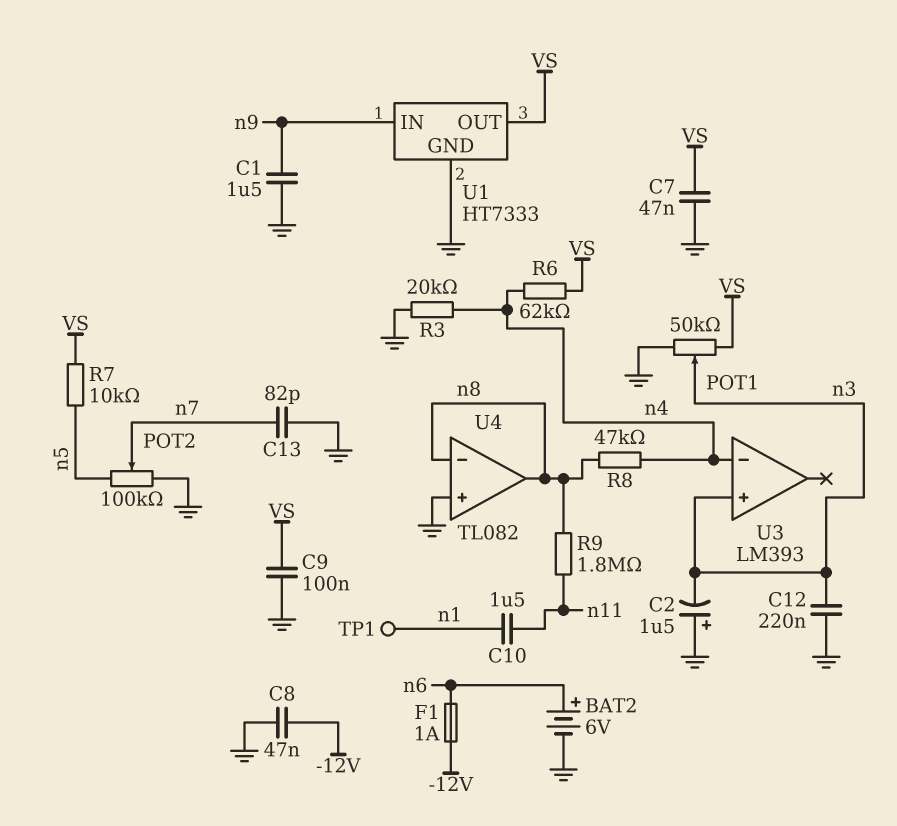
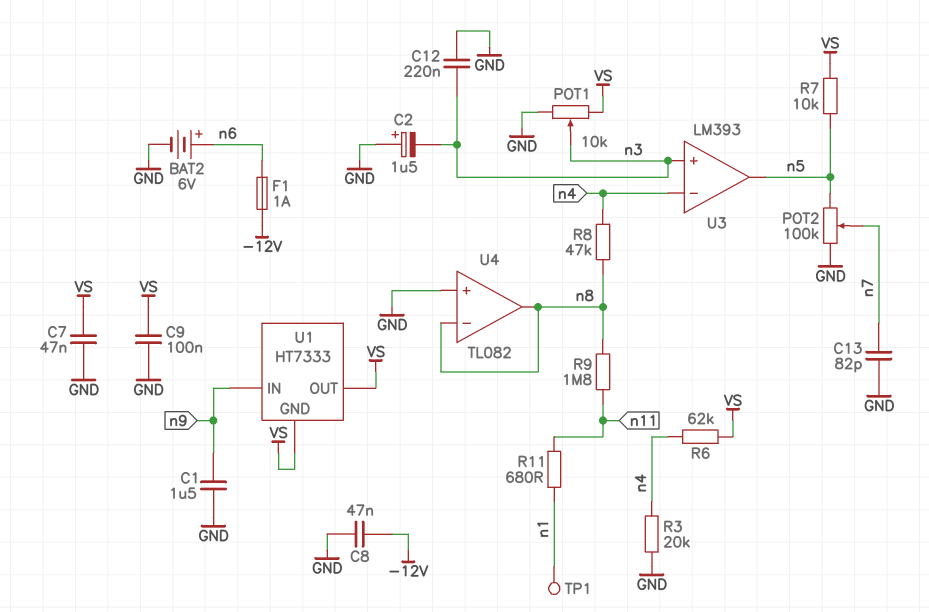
C10: 1.5uF (n1, n11) -> none
POT1: 50k (GND, VS, wiper n3) -> 10k (GND, VS, wiper n3)
R11: none -> 680 (n1, n11)
U1 pin GND: GND -> VS
U3 pin out: none -> n5

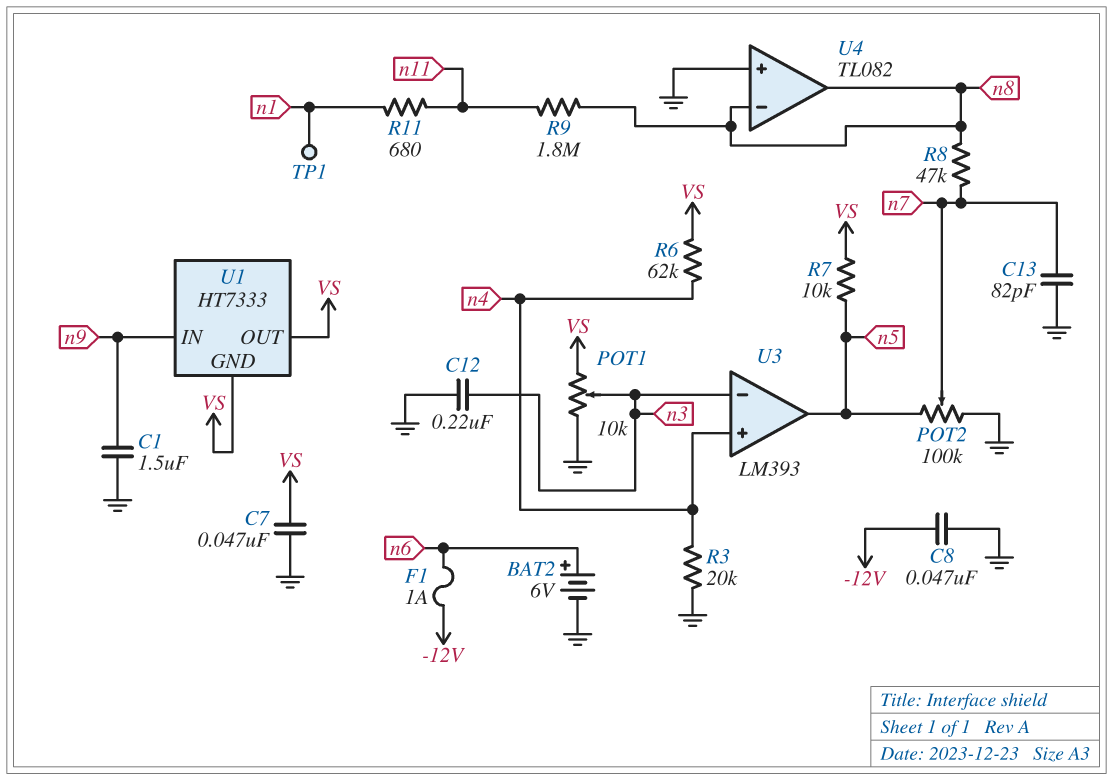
C2: 1.5uF (plus GND, minus n3) -> none
C9: 100nF (GND, VS) -> none
R8: 47k (n4, n8) -> 47k (n7, n8)
U3 pin in+: n3 -> n4
U3 pin in-: n4 -> n3

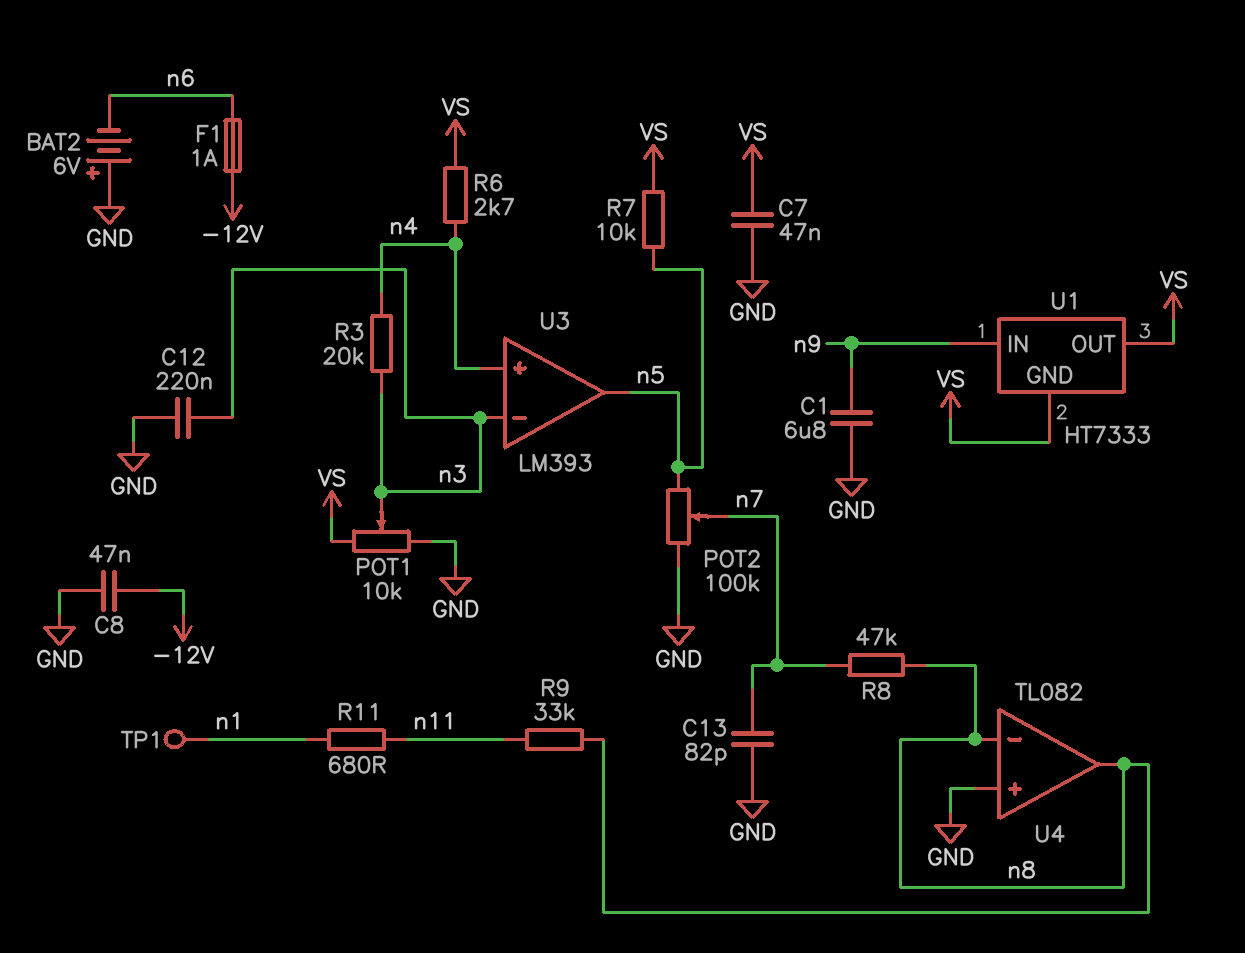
BAT2: 6V (plus n6, minus GND) -> 6V (plus GND, minus n6)
C1: 1.5uF (GND, n9) -> 6.8uF (GND, n9)
R3: 20k (GND, n4) -> 20k (n3, n4)
R6: 62k (VS, n4) -> 2.7k (VS, n4)
R9: 1.8M (n8, n11) -> 33k (n8, n11)

